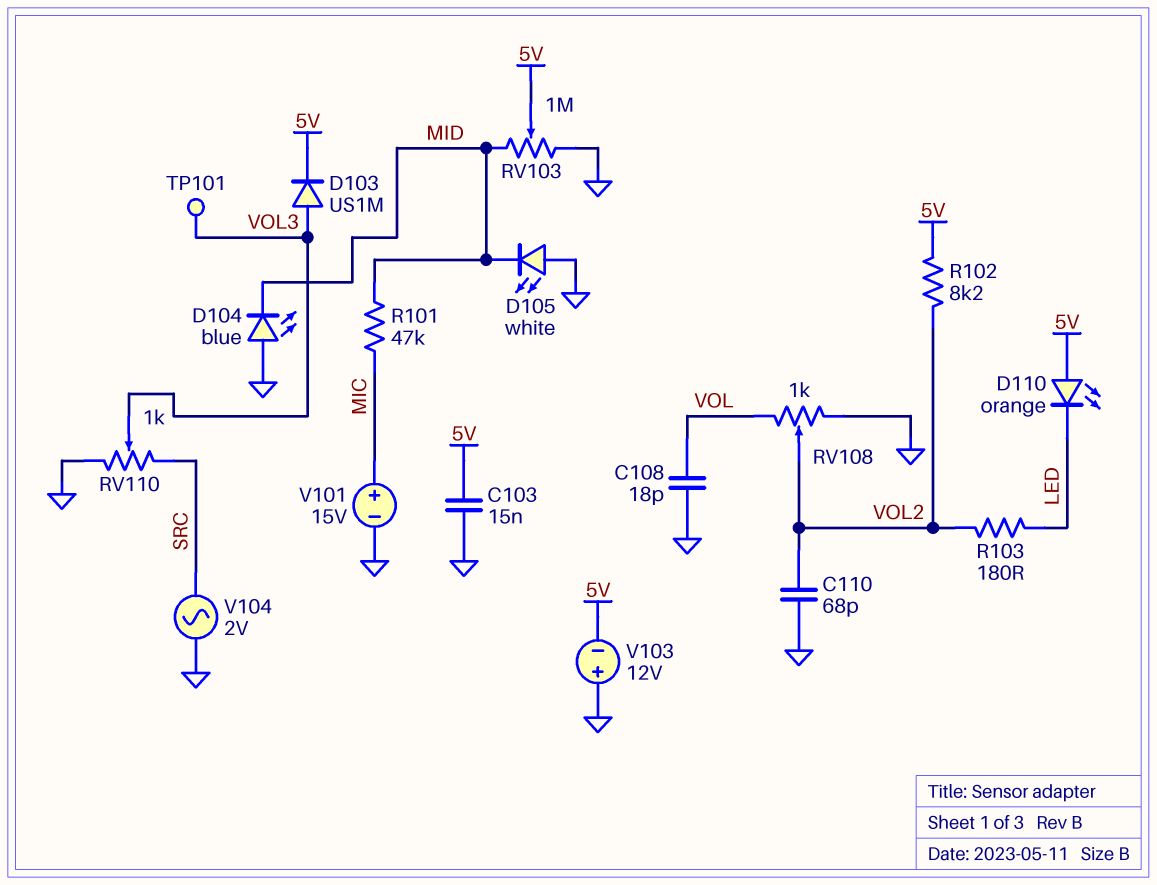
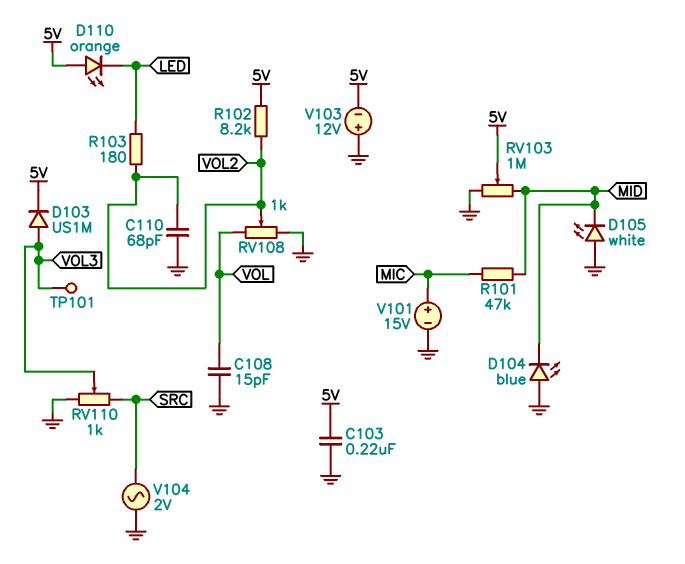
C103: 15nF (5V, GND) -> 220nF (5V, GND)
C108: 18pF (GND, VOL) -> 15pF (GND, VOL)

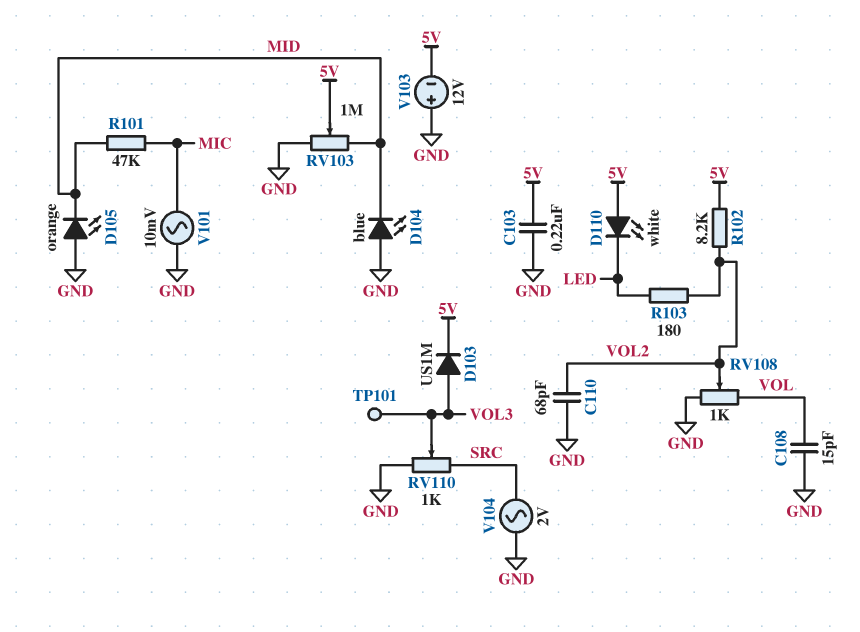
D105: LED white (A GND, K MID) -> LED orange (A GND, K MID)
D110: LED orange (A 5V, K LED) -> LED white (A 5V, K LED)
V101: 15V (plus MIC, minus GND) -> AC 10mV (GND, MIC)

